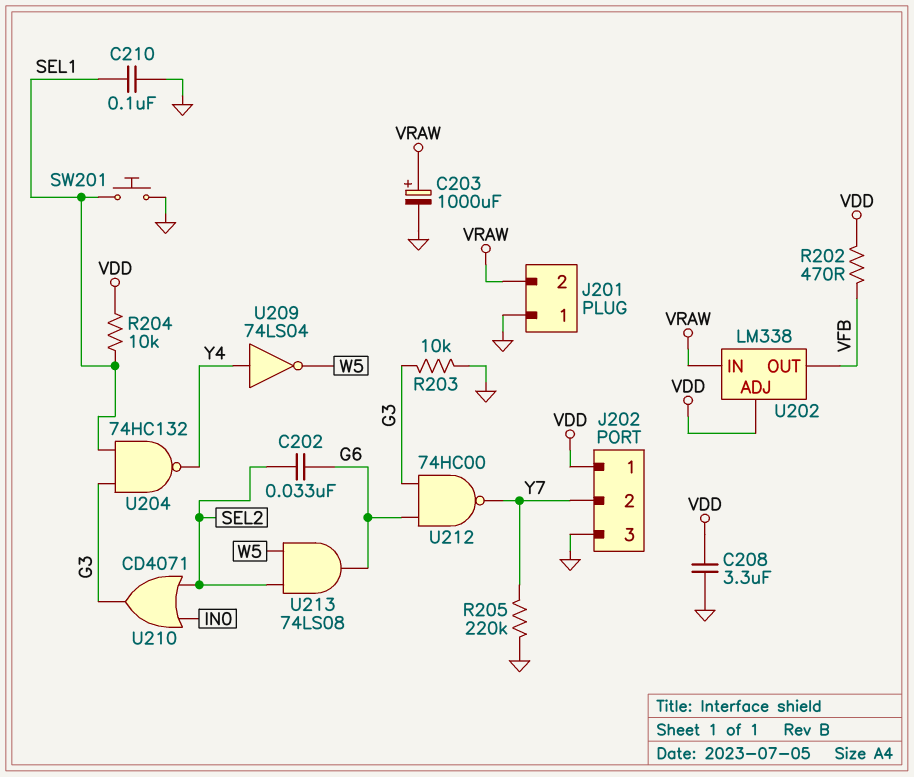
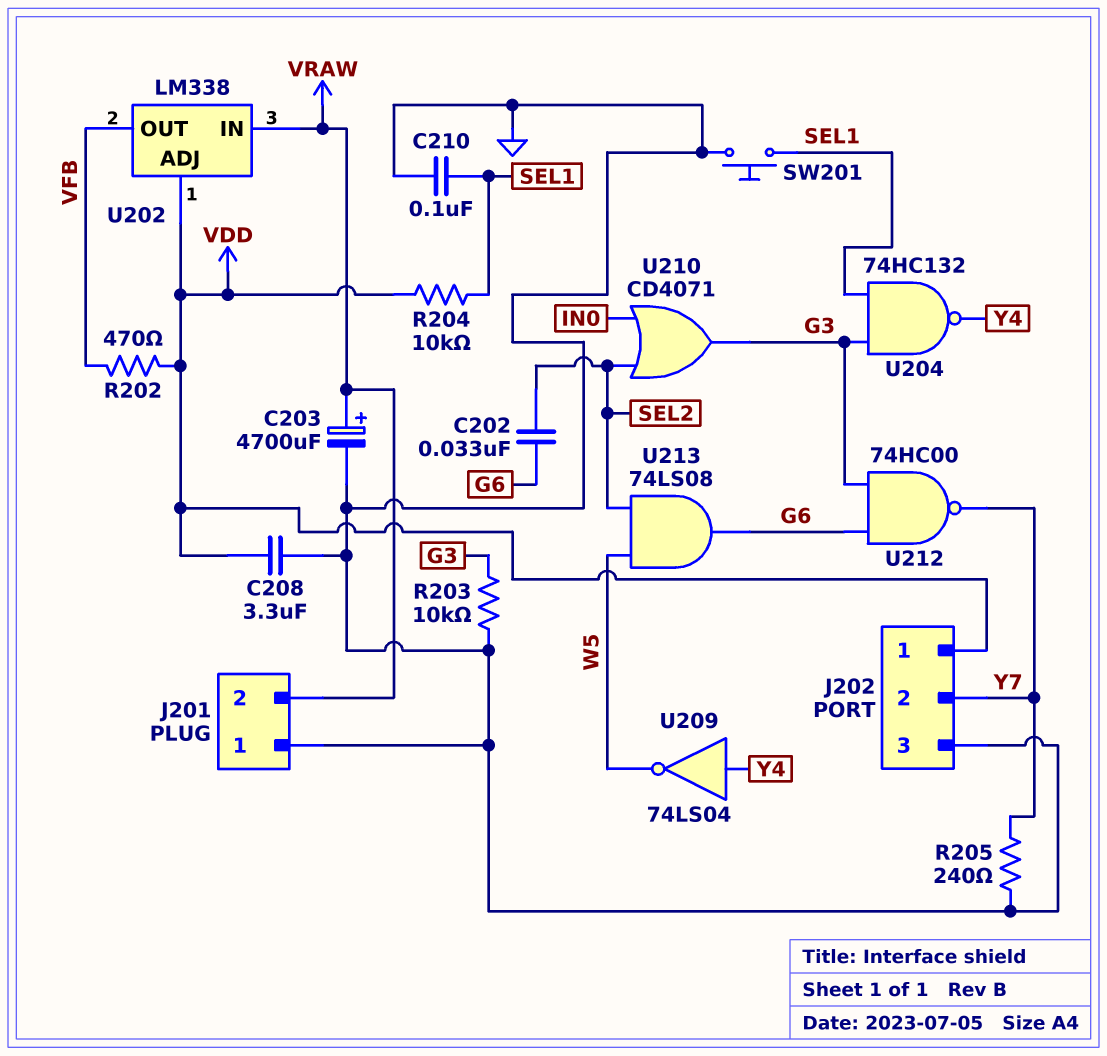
C203: 1000uF (plus VRAW, minus GND) -> 4700uF (plus VRAW, minus GND)
R205: 220k (GND, Y7) -> 240 (GND, Y7)

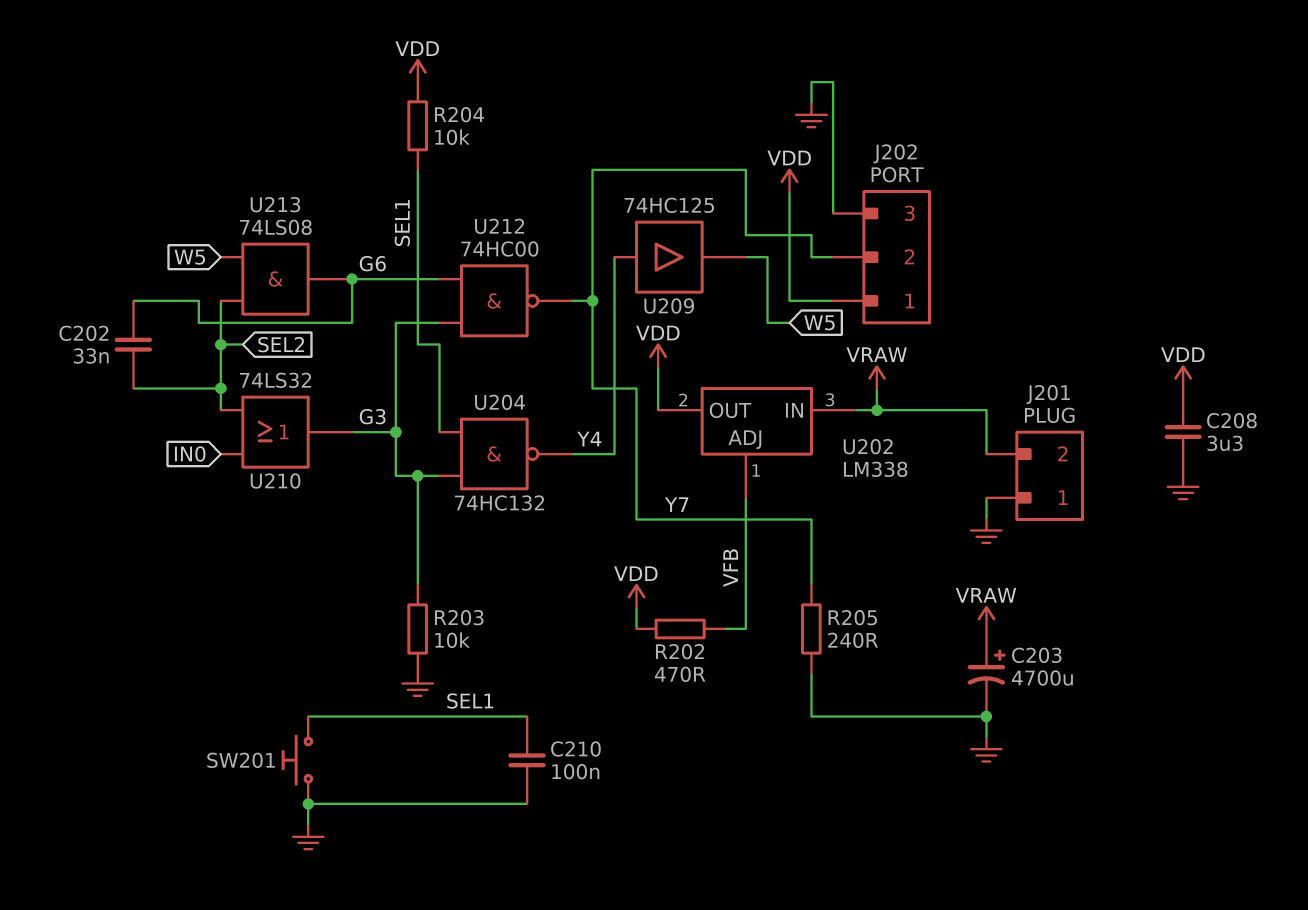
U202 pin ADJ: VDD -> VFB
U202 pin OUT: VFB -> VDD
U209: NOT 74LS04 (in Y4, out W5) -> buffer 74HC125 (in Y4, out W5)
U210: OR CD4071 (in IN0, in SEL2, out G3) -> OR 74LS32 (in IN0, in SEL2, out G3)

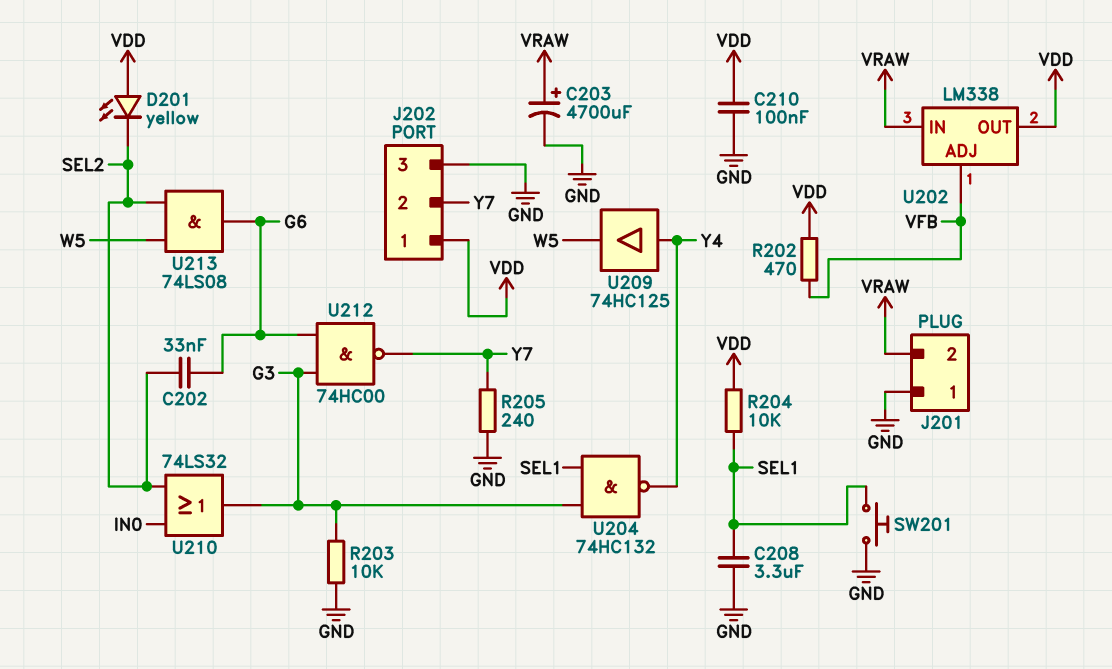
C208: 3.3uF (GND, VDD) -> 3.3uF (GND, SEL1)
C210: 100nF (GND, SEL1) -> 100nF (GND, VDD)
D201: none -> LED yellow (A VDD, K SEL2)

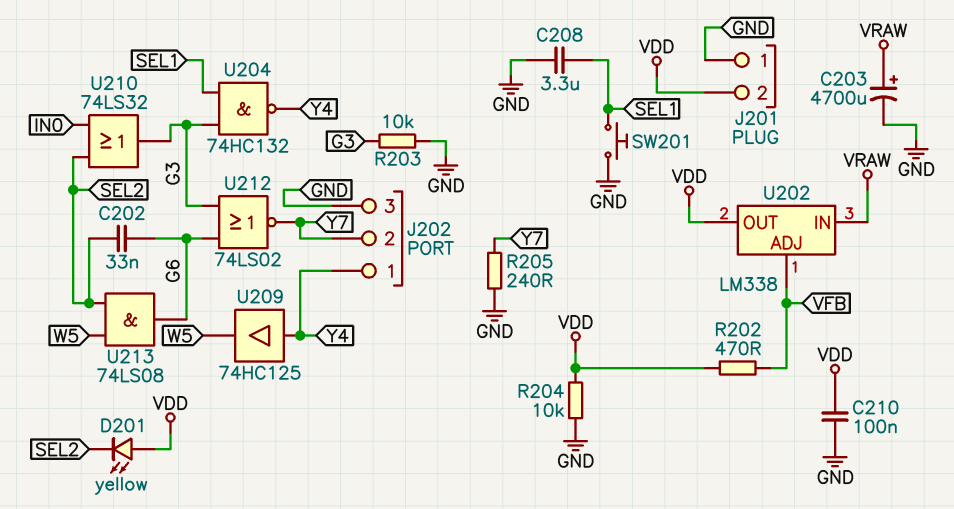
J201 pin 2: VRAW -> VDD
J202 pin 1: VDD -> Y4
R204: 10k (SEL1, VDD) -> 10k (GND, VDD)
U212: NAND 74HC00 (in G3, in G6, out Y7) -> NOR 74LS02 (in G3, in G6, out Y7)

